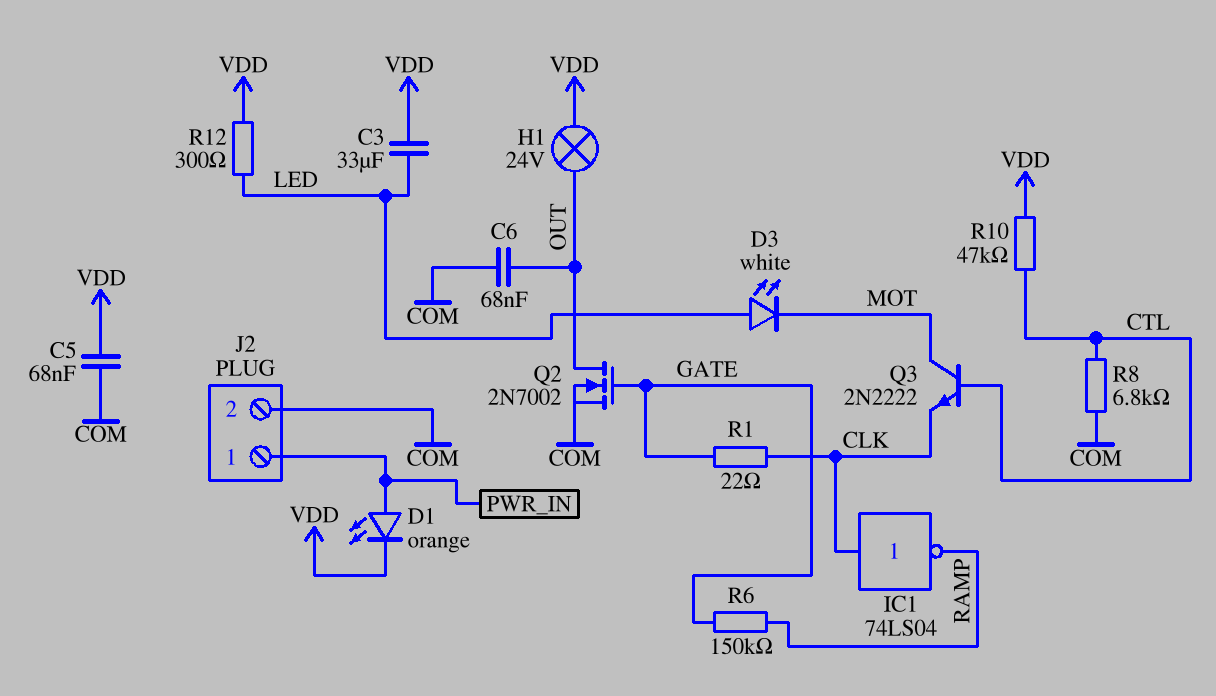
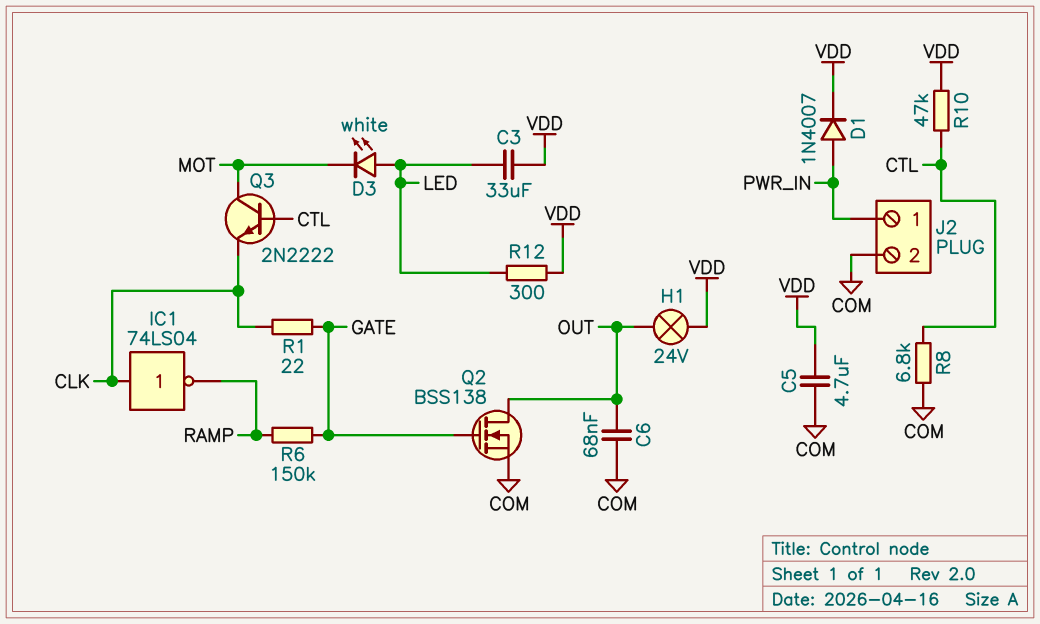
C5: 68nF (COM, VDD) -> 4.7uF (COM, VDD)
D1: LED orange (A PWR_IN, K VDD) -> diode 1N4007 (A PWR_IN, K VDD)
Q2: NMOS 2N7002 (G GATE, D OUT, S COM) -> NMOS BSS138 (G GATE, D OUT, S COM)

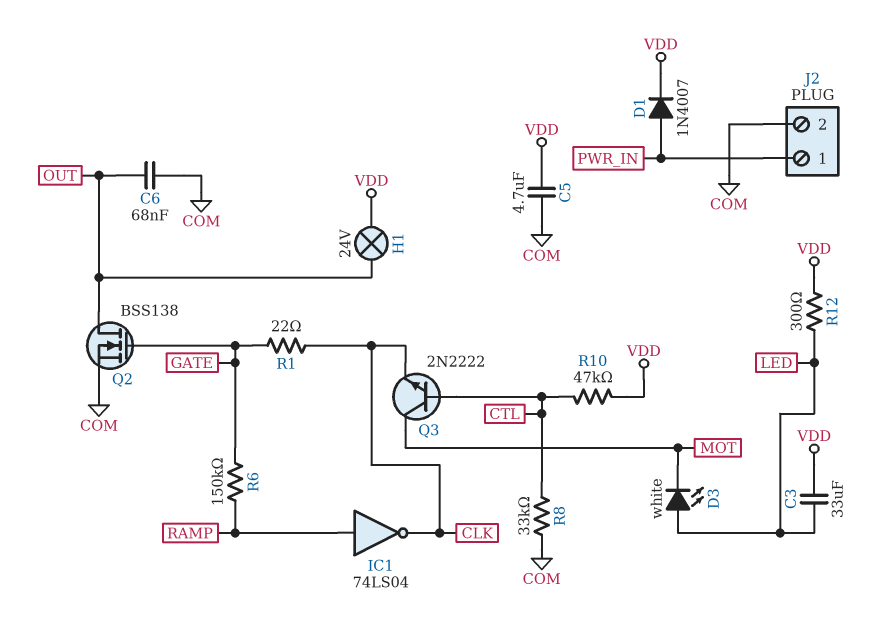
IC1: NOT 74LS04 (in CLK, out RAMP) -> NOT 74LS04 (in RAMP, out CLK)
R8: 6.8k (COM, CTL) -> 33k (COM, CTL)

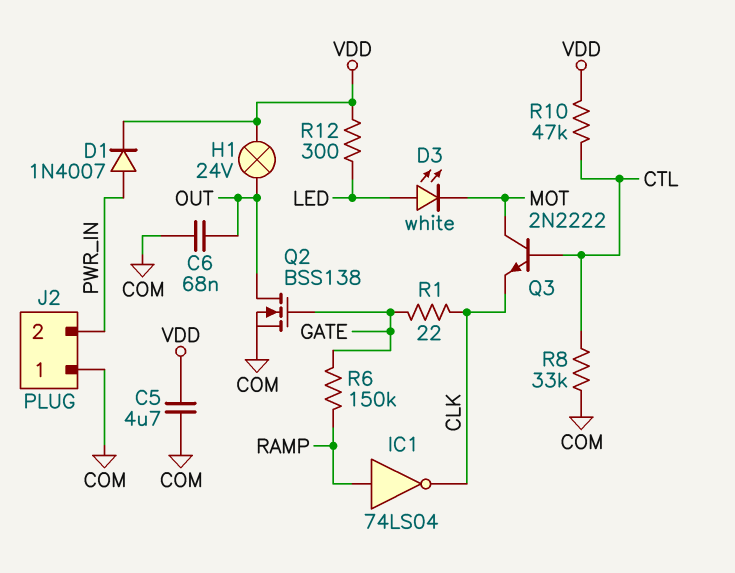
C3: 33uF (LED, VDD) -> none
J2 pin 1: PWR_IN -> COM
J2 pin 2: COM -> PWR_IN

